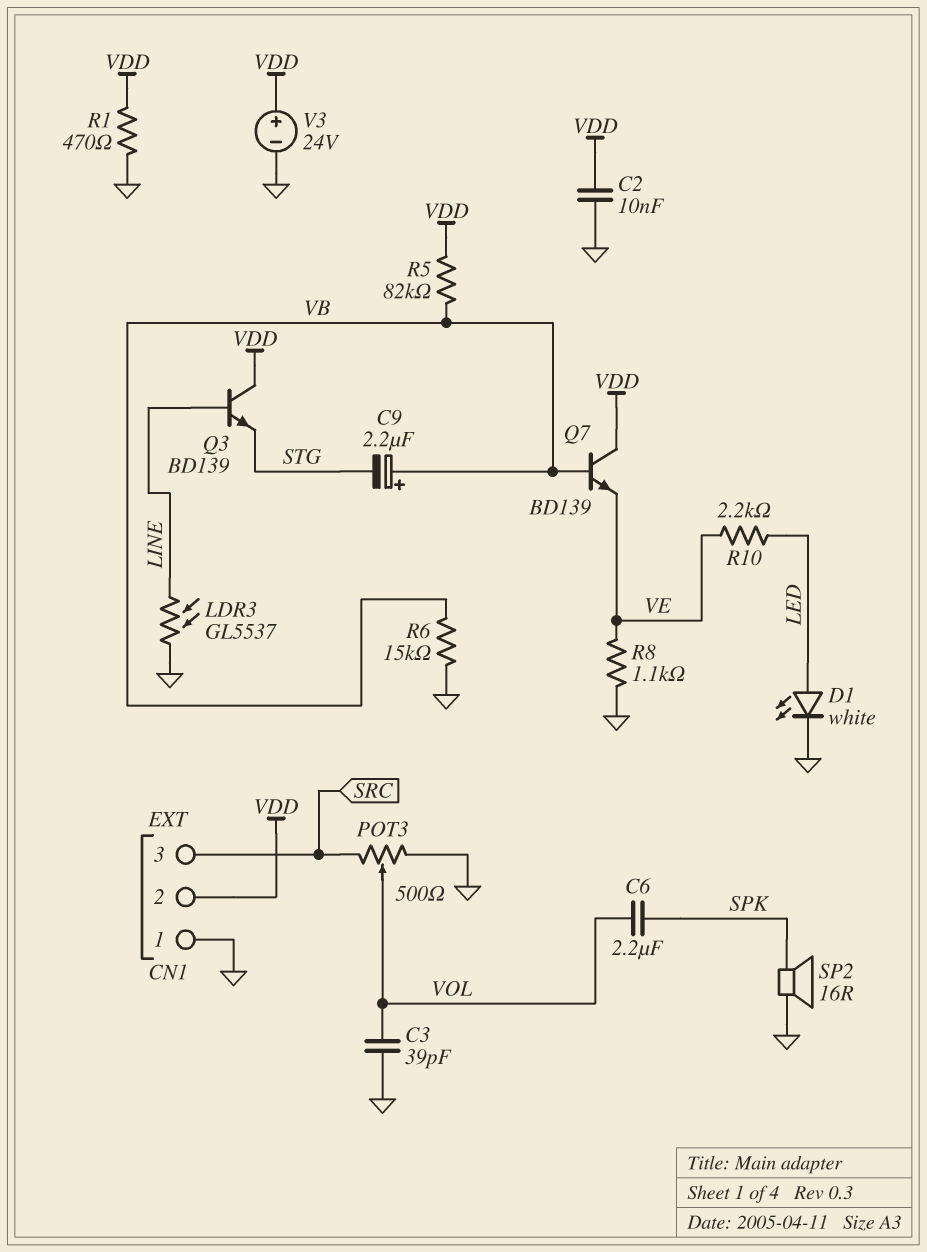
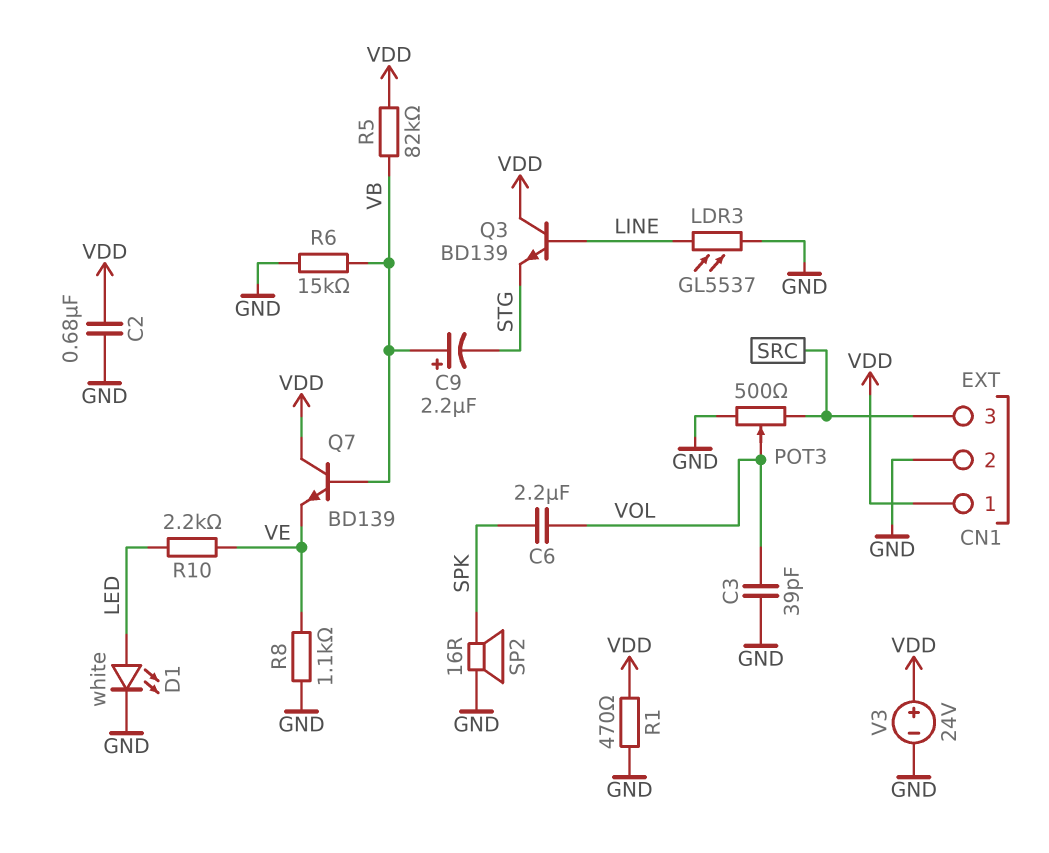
C2: 10nF (GND, VDD) -> 680nF (GND, VDD)
CN1 pin 1: GND -> VDD
CN1 pin 2: VDD -> GND

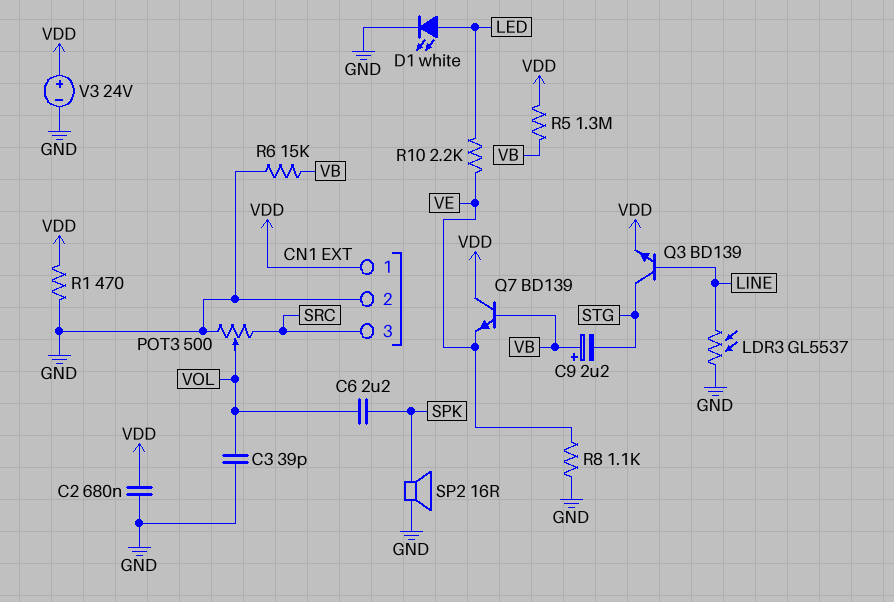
Q3: NPN BD139 (B LINE, C VDD, E STG) -> NPN BD139 (B LINE, C STG, E VDD)
R5: 82k (VB, VDD) -> 1.3M (VB, VDD)

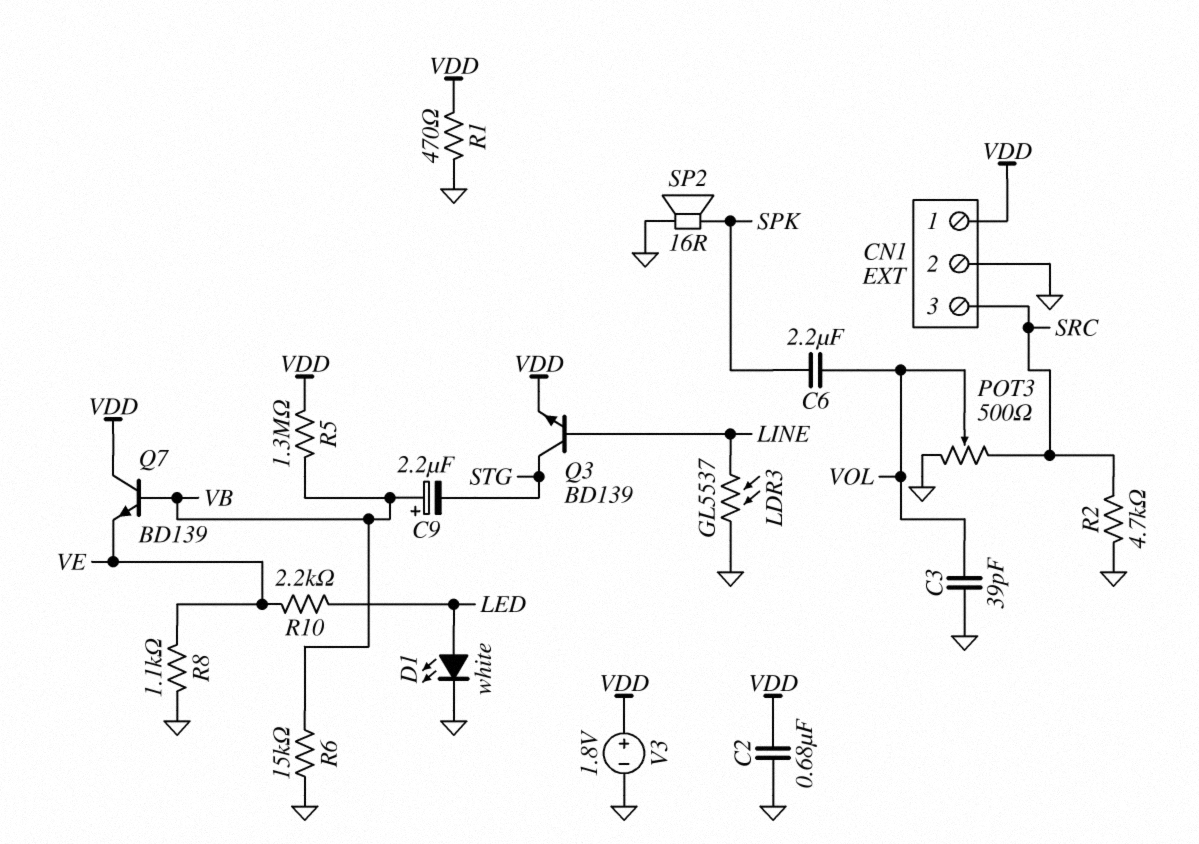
R2: none -> 4.7k (GND, SRC)
V3: 24V (plus VDD, minus GND) -> 1.8V (plus VDD, minus GND)

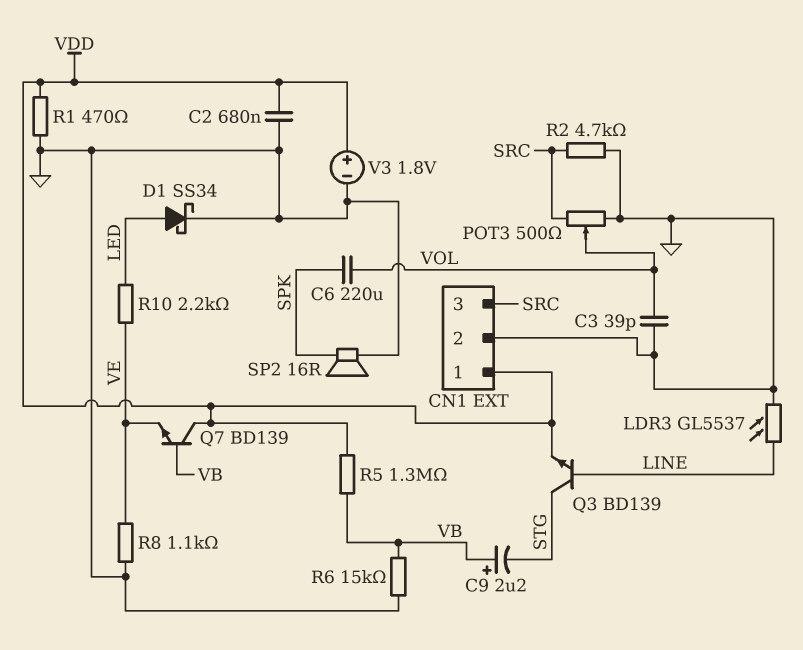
C6: 2.2uF (SPK, VOL) -> 220uF (SPK, VOL)
D1: LED white (A LED, K GND) -> schottky SS34 (A LED, K GND)

